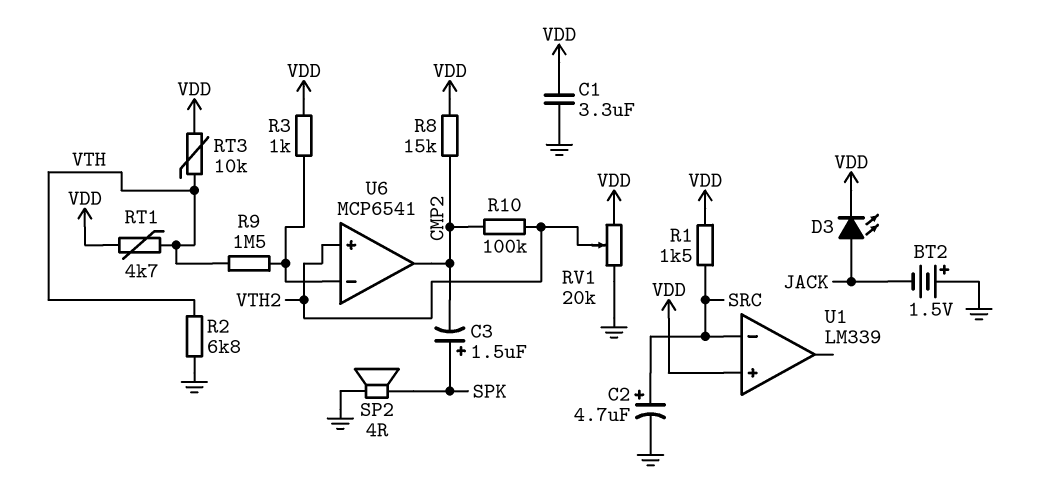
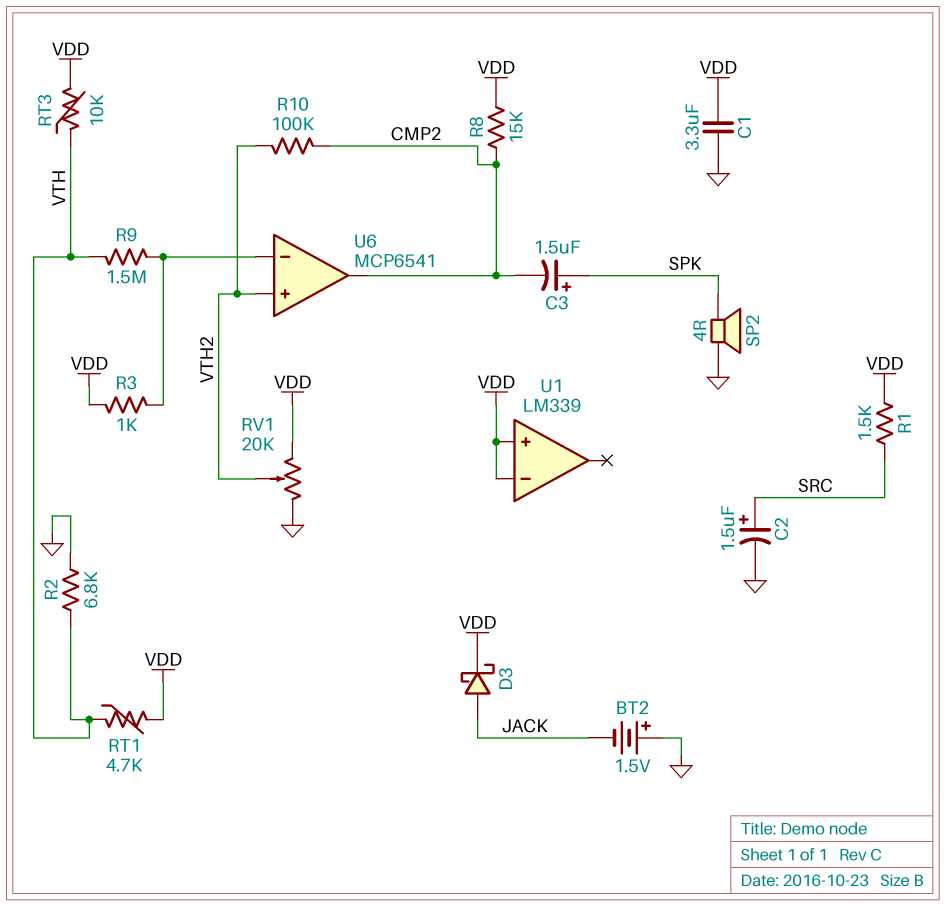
C2: 4.7uF (plus SRC, minus GND) -> 1.5uF (plus SRC, minus GND)
D3: LED (A JACK, K VDD) -> schottky (A JACK, K VDD)
U1 pin in-: SRC -> VDD

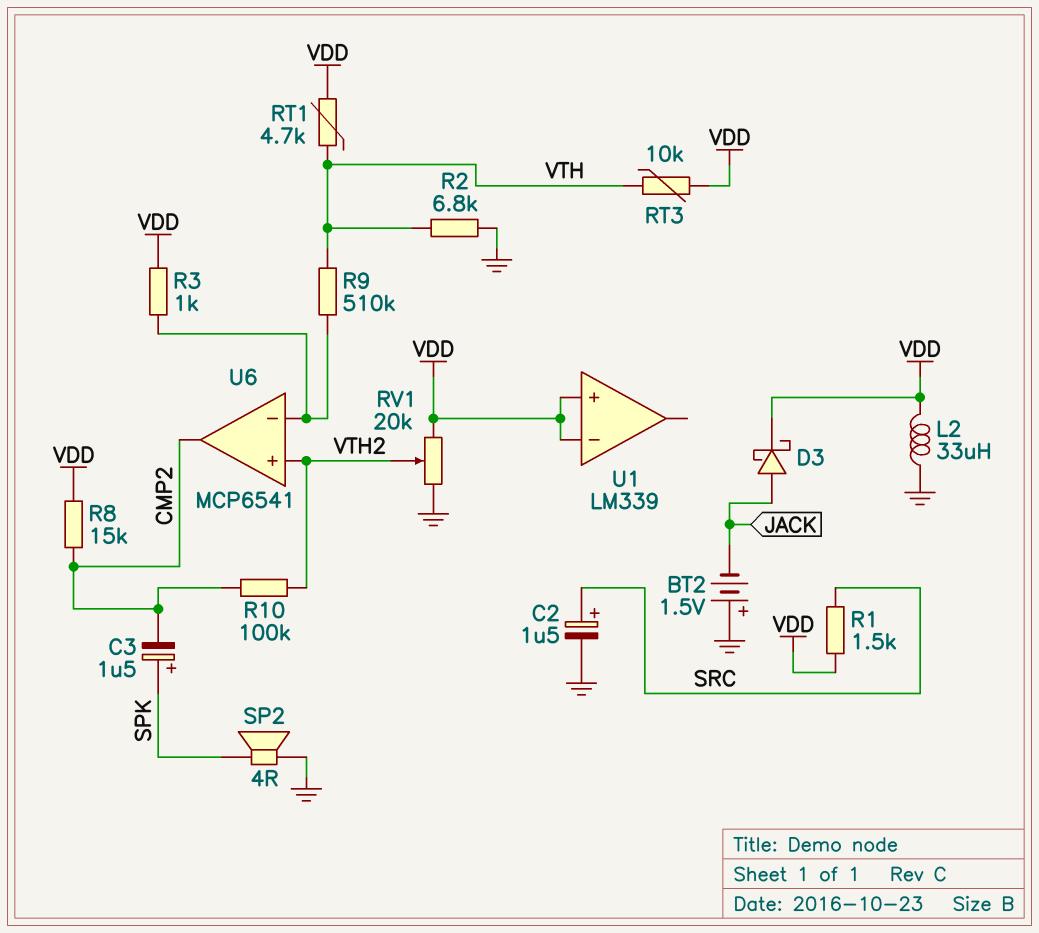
C1: 3.3uF (GND, VDD) -> none
L2: none -> 33uH (GND, VDD)
R9: 1.5M (U6/in-, VTH) -> 510k (U6/in-, VTH)

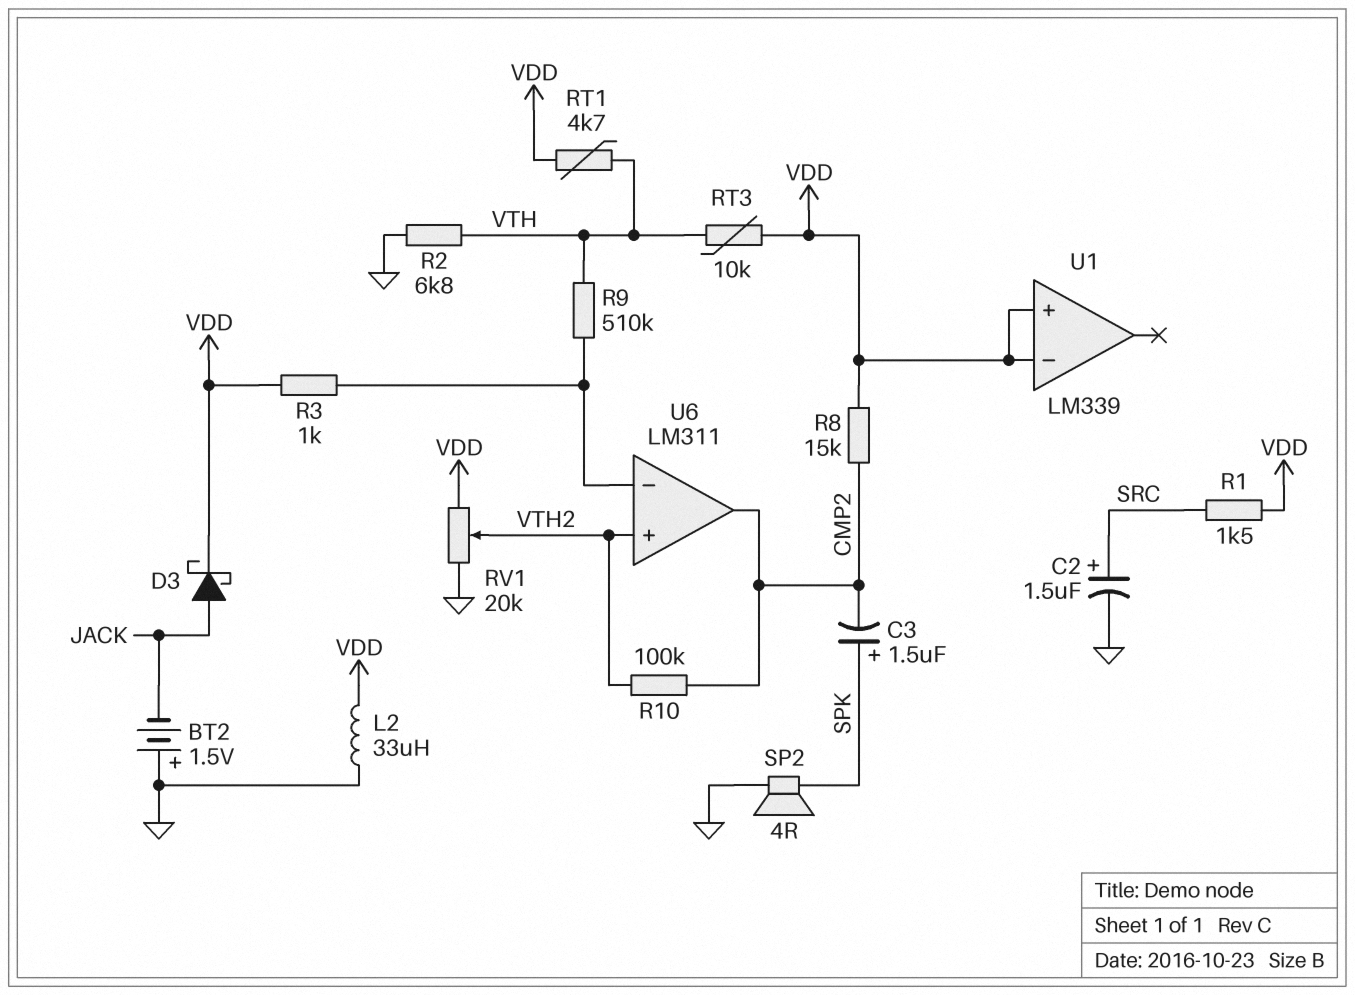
U6: MCP6541 -> LM311

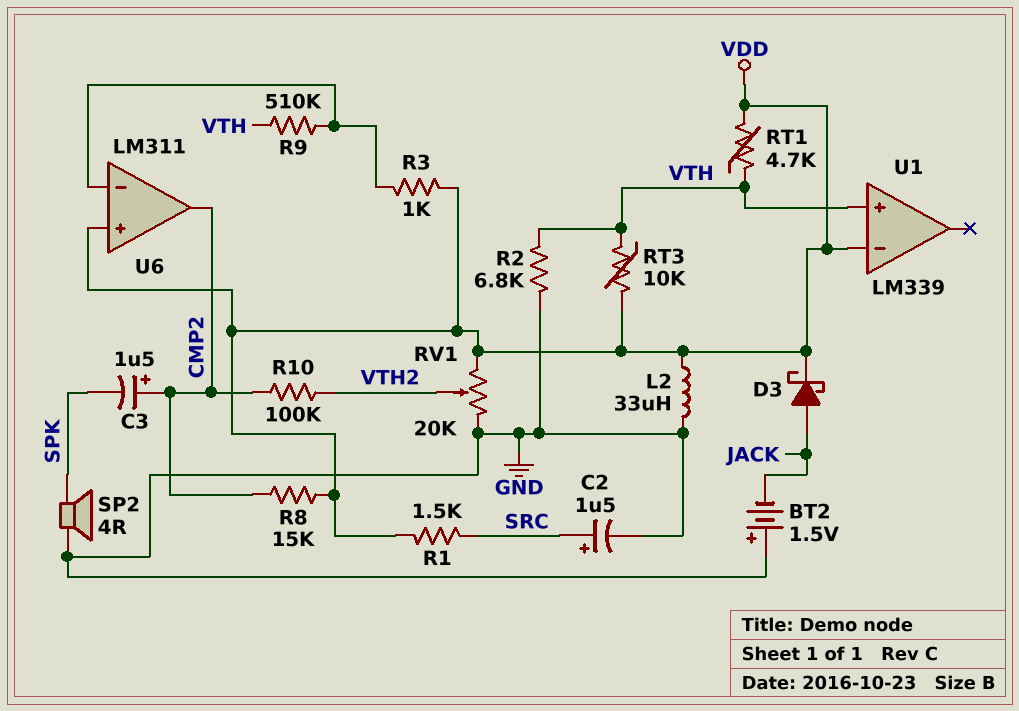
C3: 1.5uF (plus SPK, minus CMP2) -> 1.5uF (plus CMP2, minus SPK)
U1 pin in+: VDD -> VTH
U6 pin in+: VTH2 -> VDD

